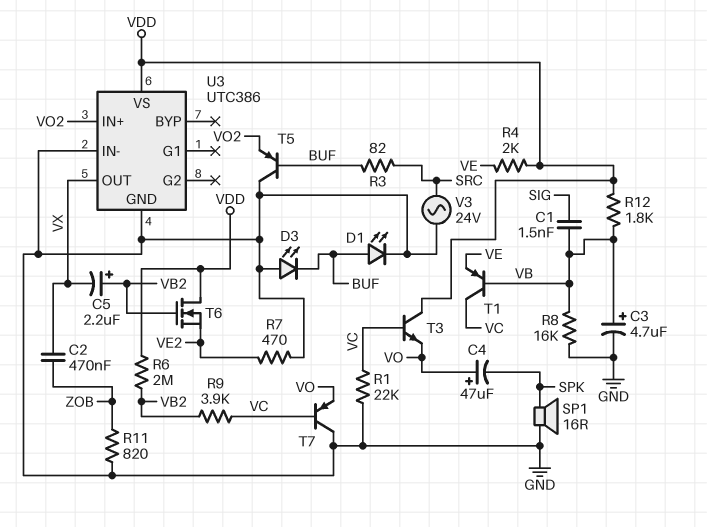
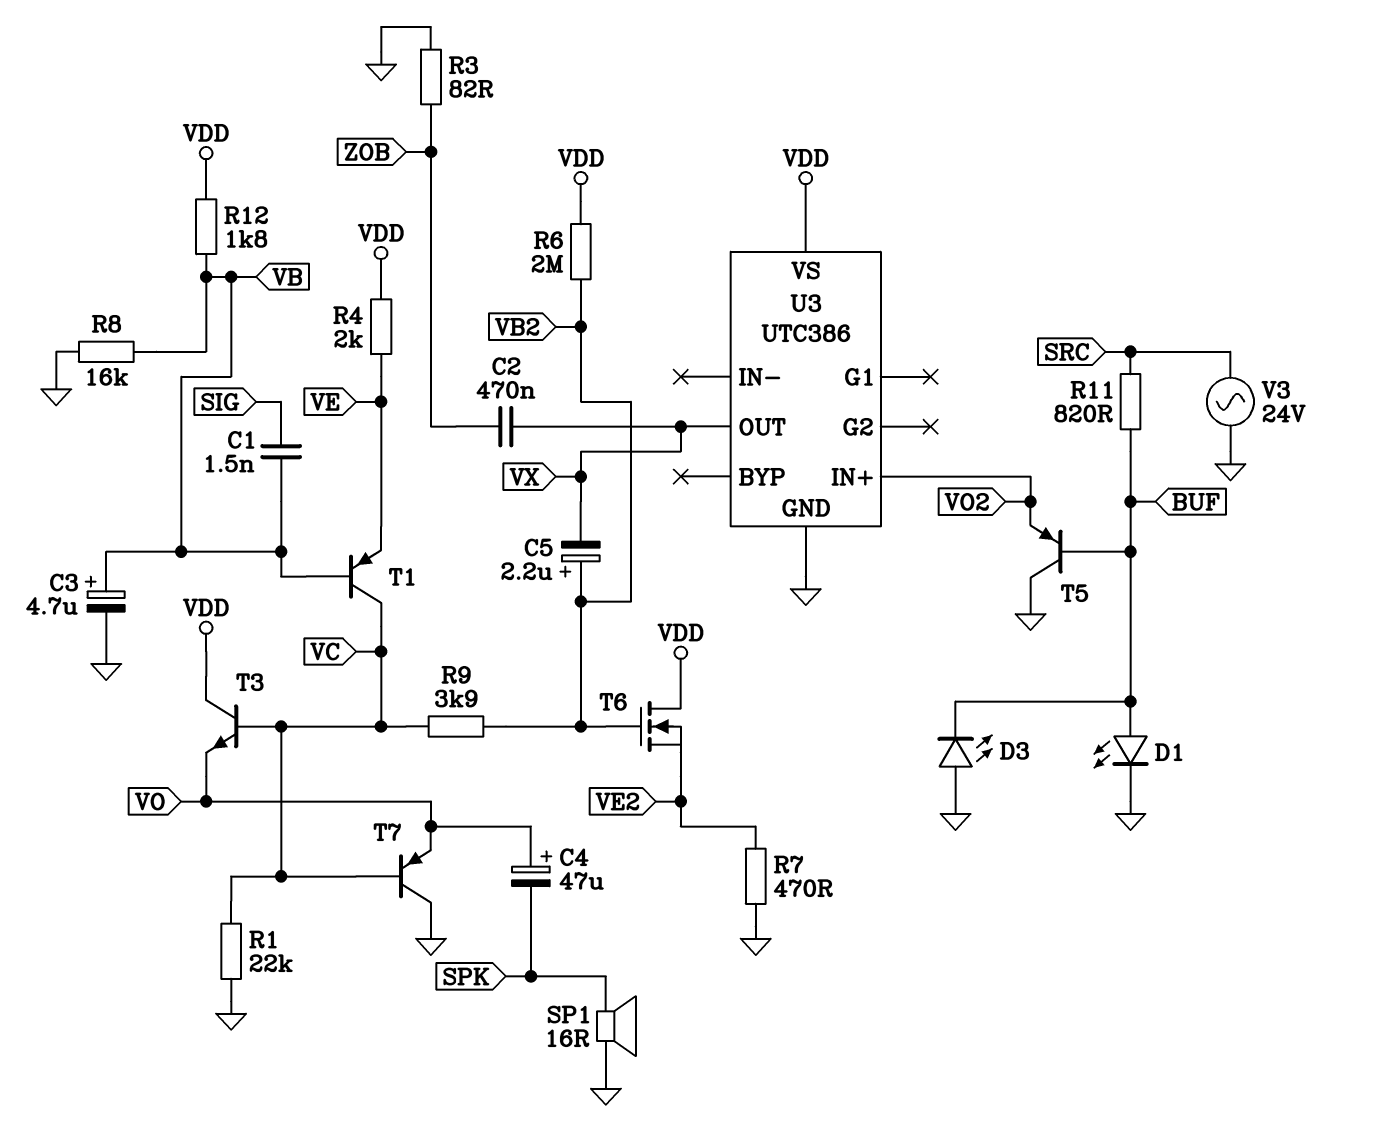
R3: 82 (BUF, SRC) -> 82 (GND, ZOB)
R11: 820 (GND, ZOB) -> 820 (BUF, SRC)
U3 pin IN-: GND -> none

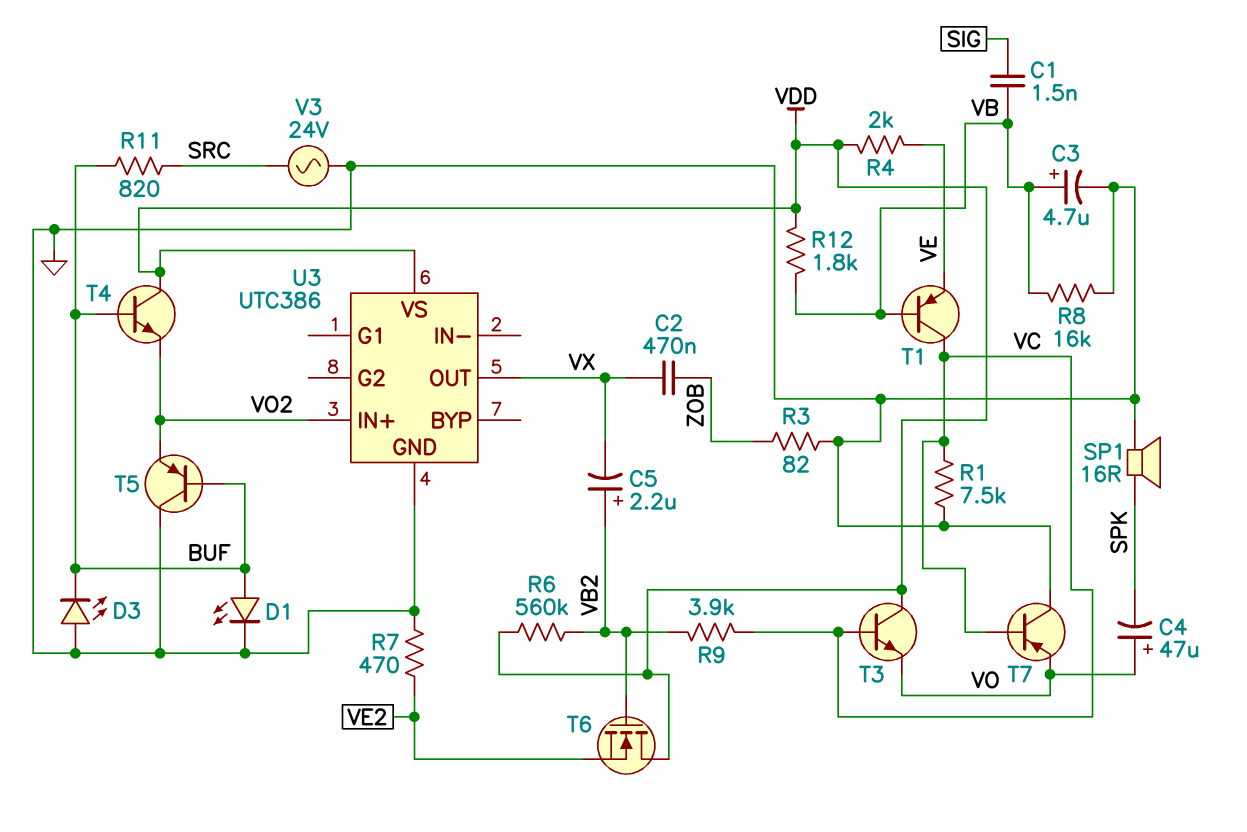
R1: 22k (GND, VC) -> 7.5k (GND, VC)
R6: 2M (VB2, VDD) -> 560k (VB2, VDD)
T4: none -> NPN (B BUF, C VDD, E VO2)

